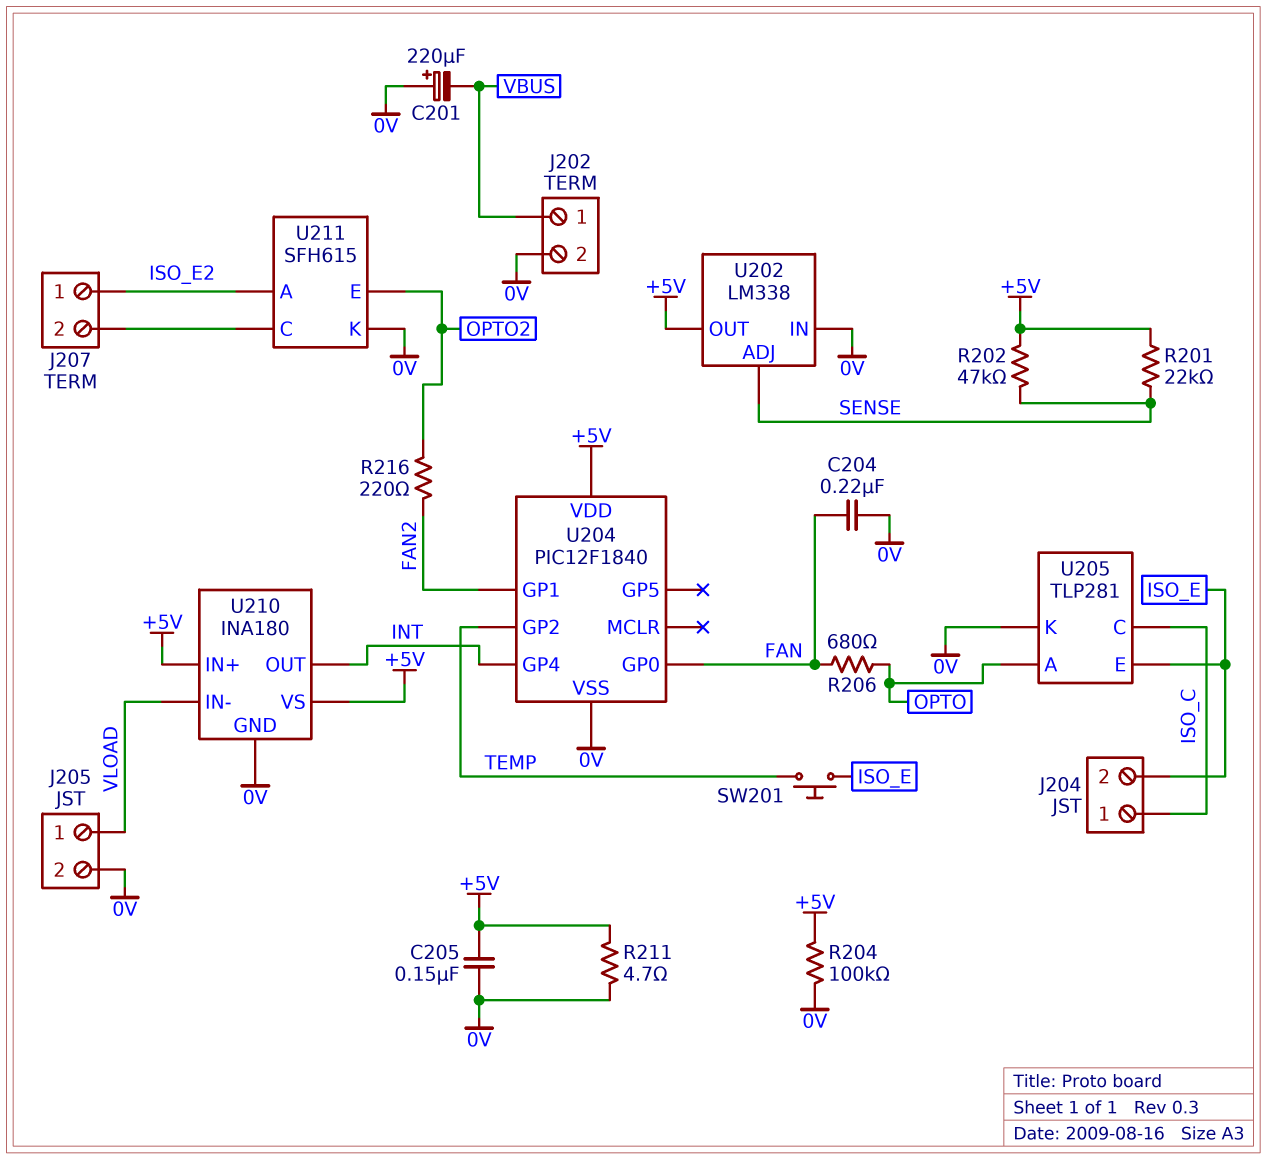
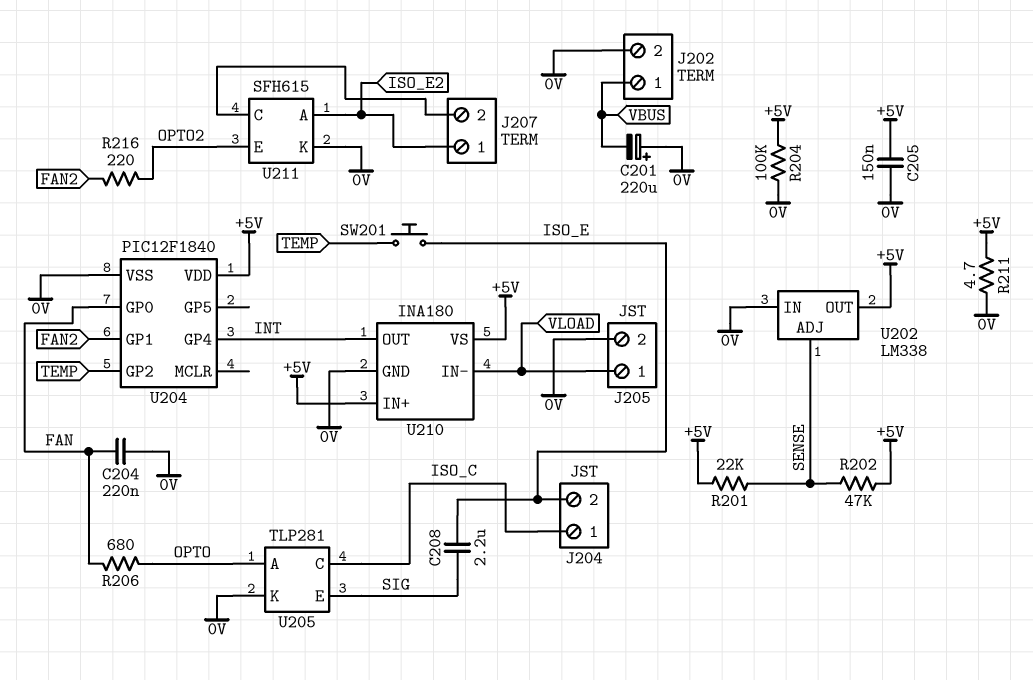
C208: none -> 2.2uF (ISO_E, SIG)
U205 pin E: ISO_E -> SIG

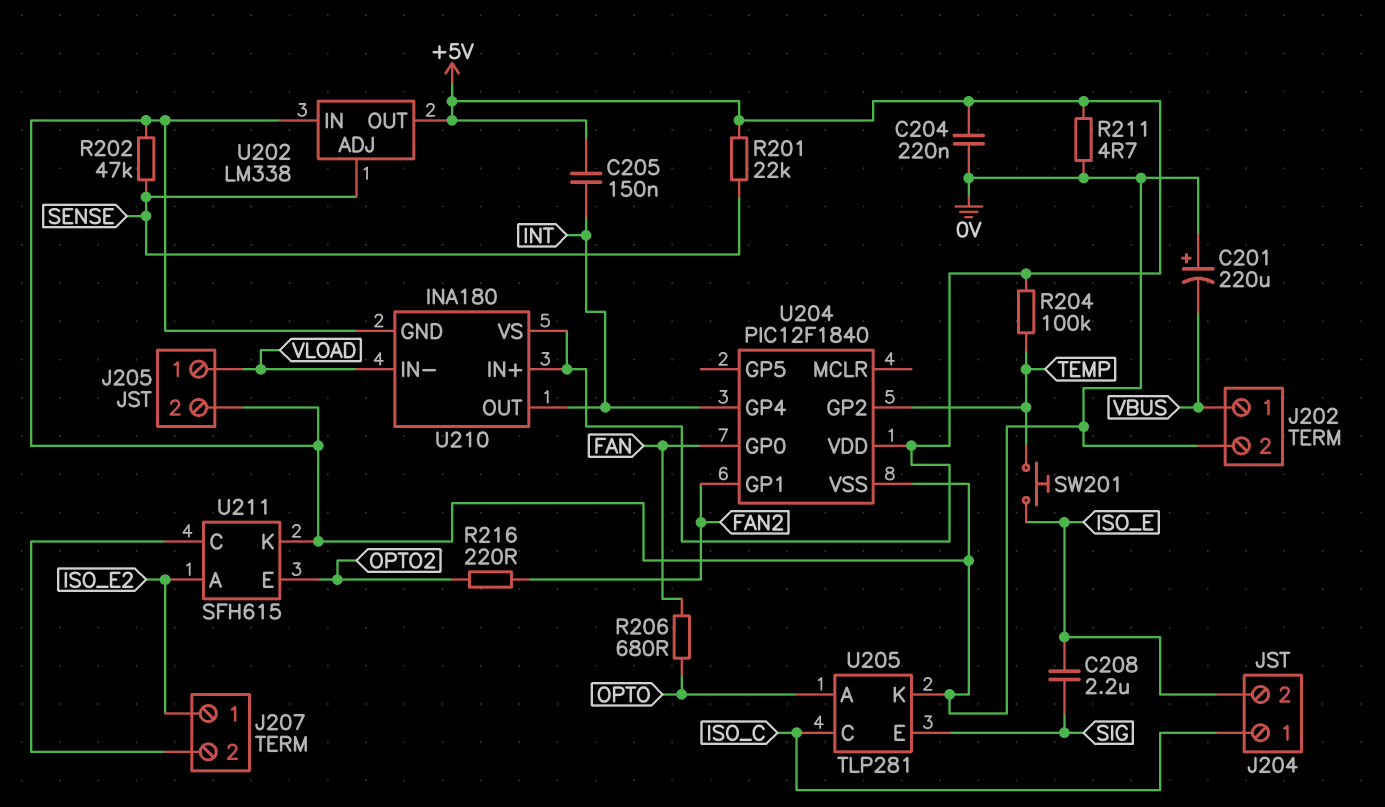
C204: 220nF (0V, FAN) -> 220nF (+5V, 0V)
C205: 150nF (+5V, 0V) -> 150nF (+5V, INT)
R202: 47k (+5V, SENSE) -> 47k (0V, SENSE)
R204: 100k (+5V, 0V) -> 100k (+5V, TEMP)

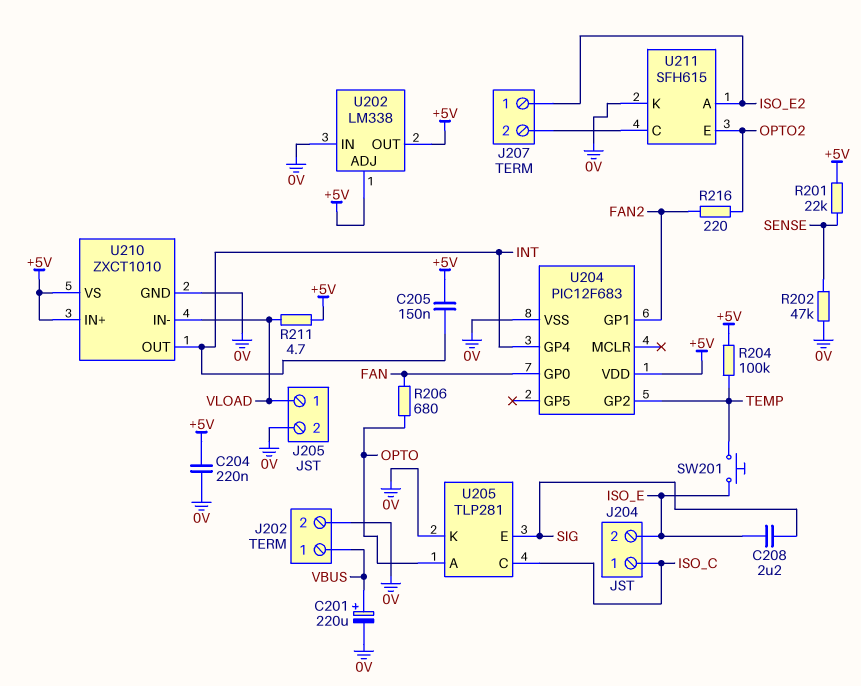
C201: 220uF (plus 0V, minus VBUS) -> 220uF (plus VBUS, minus 0V)
R211: 4.7 (+5V, 0V) -> 4.7 (+5V, VLOAD)
U202 pin ADJ: SENSE -> +5V
U204: PIC12F1840 -> PIC12F683
U210: INA180 -> ZXCT1010

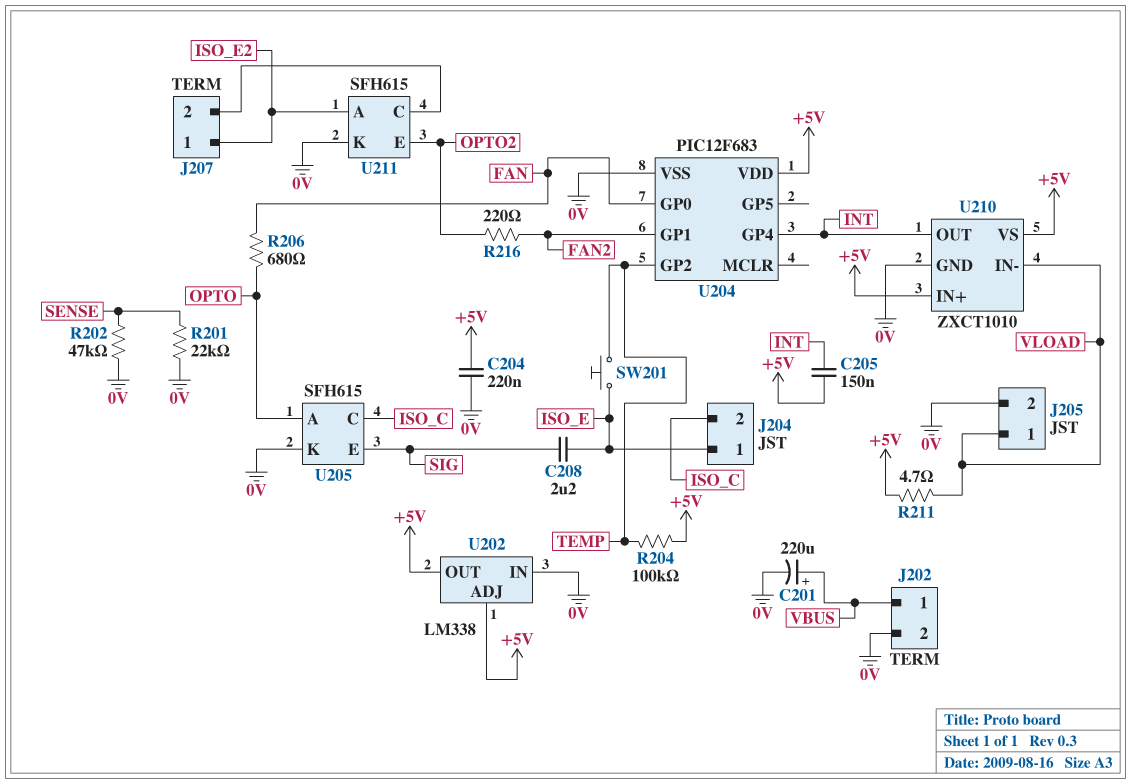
J204 pin 1: ISO_C -> ISO_E
J204 pin 2: ISO_E -> ISO_C
R201: 22k (+5V, SENSE) -> 22k (0V, SENSE)
U205: TLP281 -> SFH615

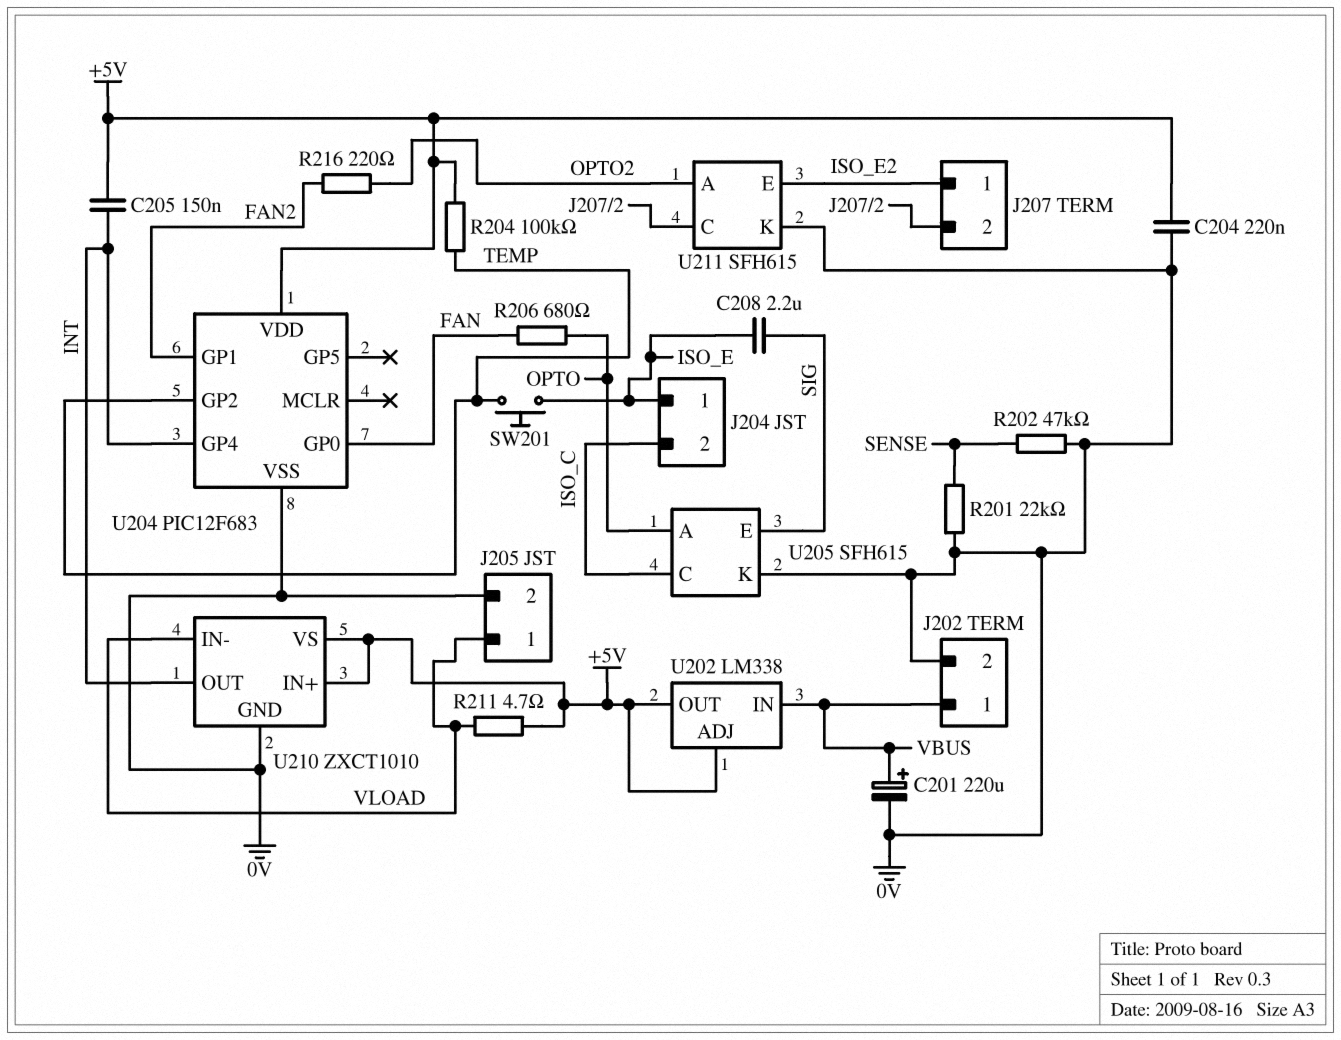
U202 pin IN: 0V -> VBUS
U211 pin A: ISO_E2 -> OPTO2
U211 pin E: OPTO2 -> ISO_E2

